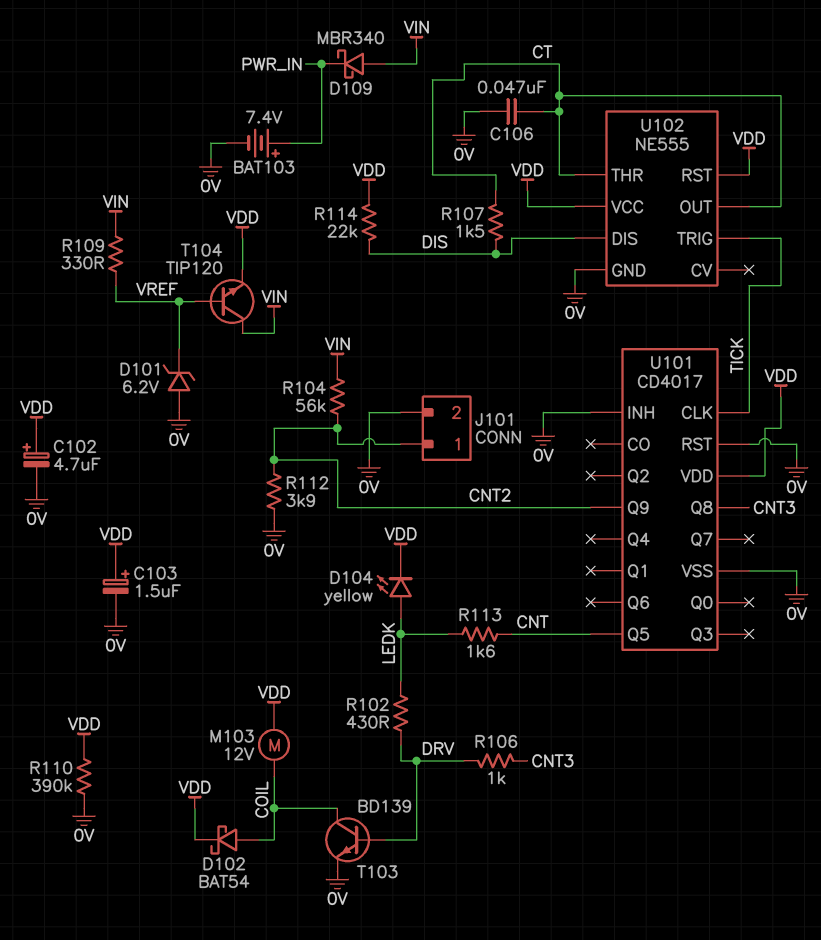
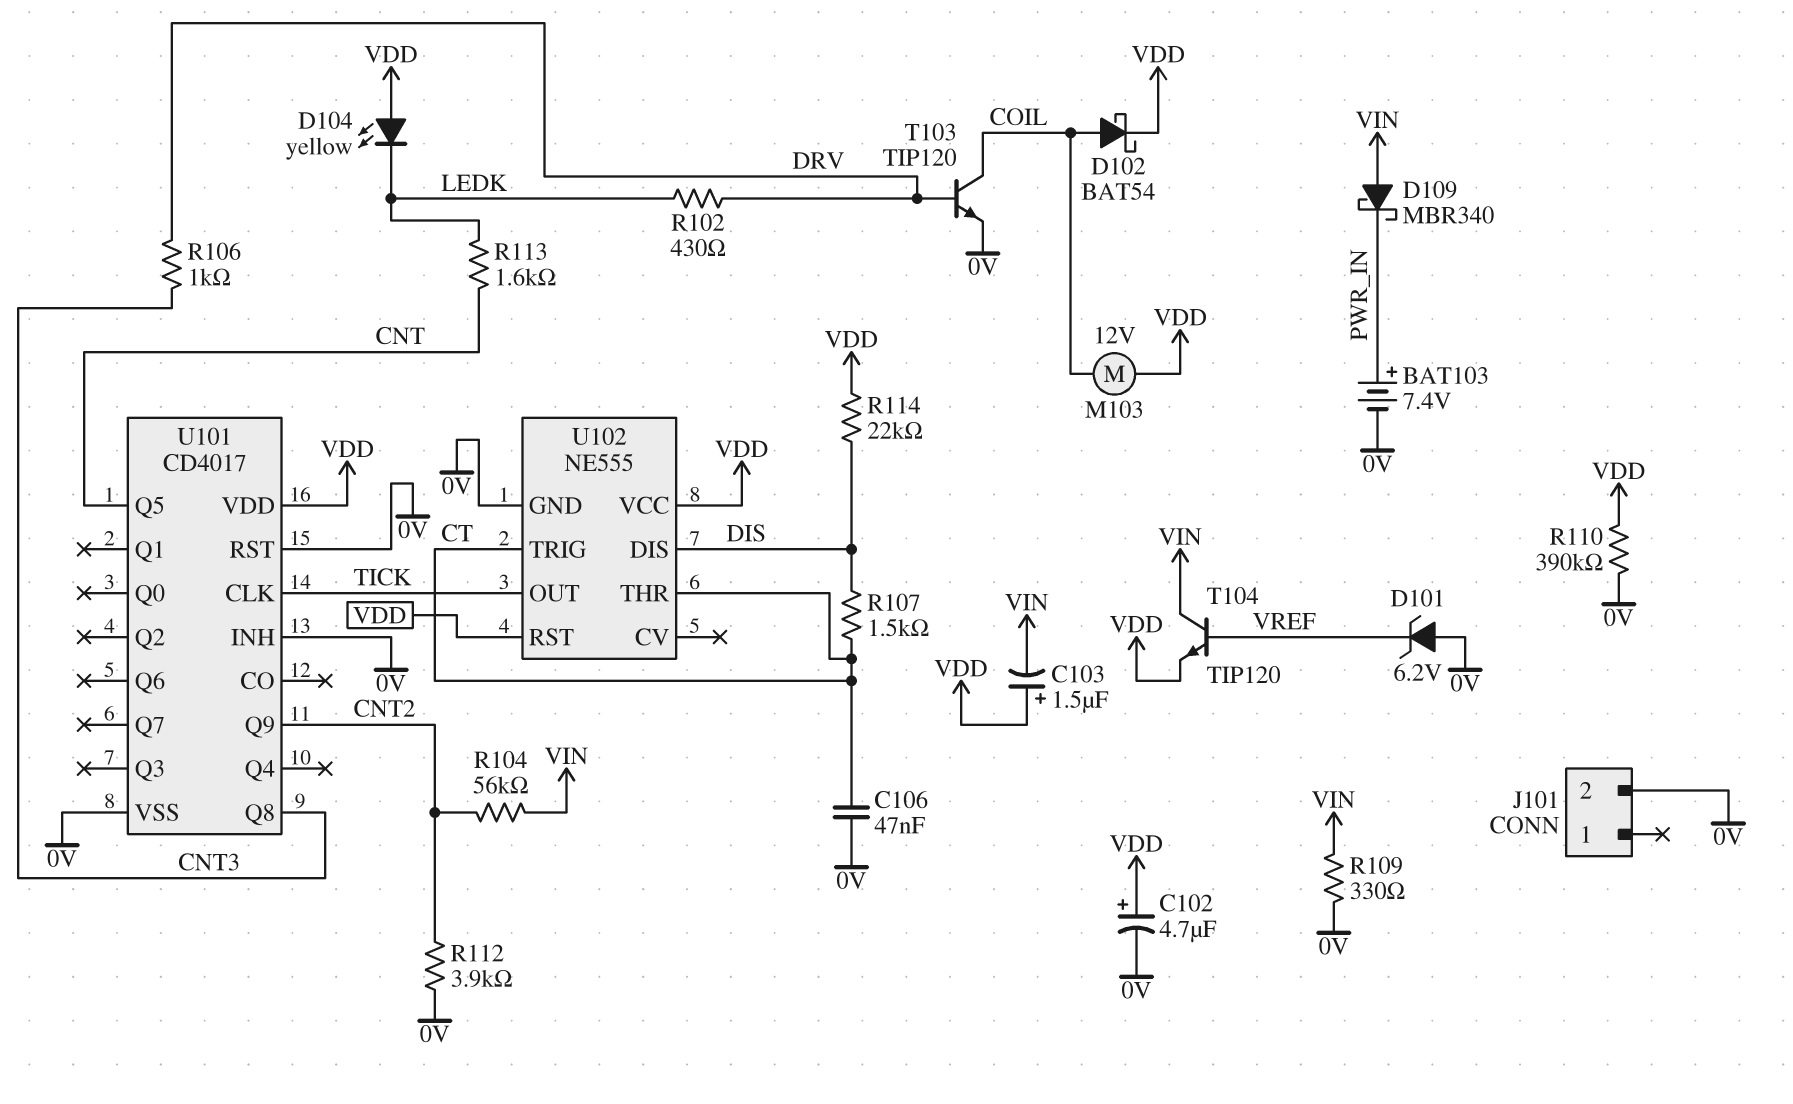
C103: 1.5uF (plus VDD, minus 0V) -> 1.5uF (plus VDD, minus VIN)
D104: LED yellow (A LEDK, K VDD) -> LED yellow (A VDD, K LEDK)
J101 pin 1: CNT2 -> none
R109: 330 (VIN, VREF) -> 330 (0V, VIN)
T103: NPN BD139 (B DRV, C COIL, E 0V) -> NPN TIP120 (B DRV, C COIL, E 0V)
U102 pin OUT: CT -> TICK
U102 pin TRIG: TICK -> CT

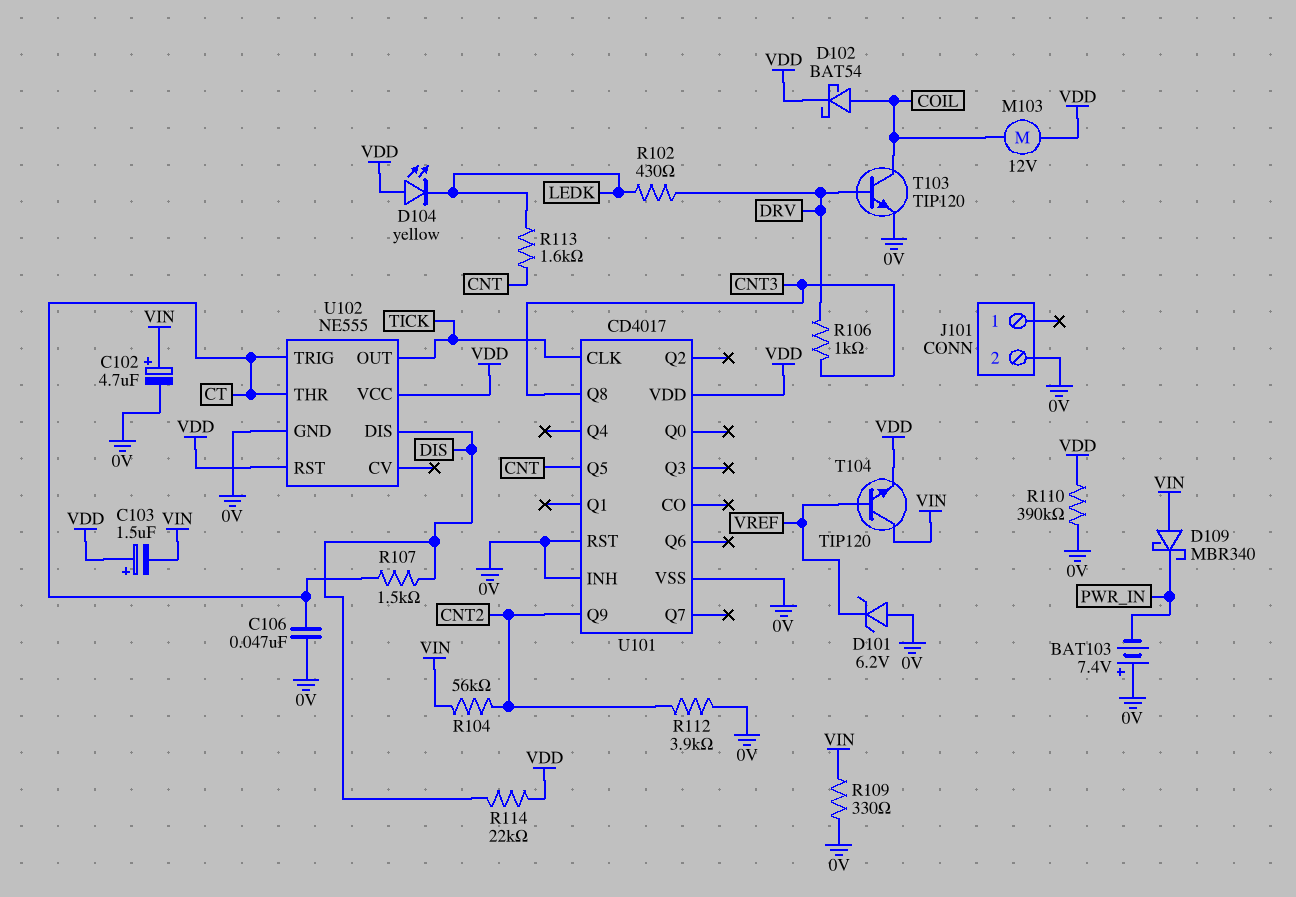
BAT103: 7.4V (plus PWR_IN, minus 0V) -> 7.4V (plus 0V, minus PWR_IN)
C102: 4.7uF (plus VDD, minus 0V) -> 4.7uF (plus VIN, minus 0V)

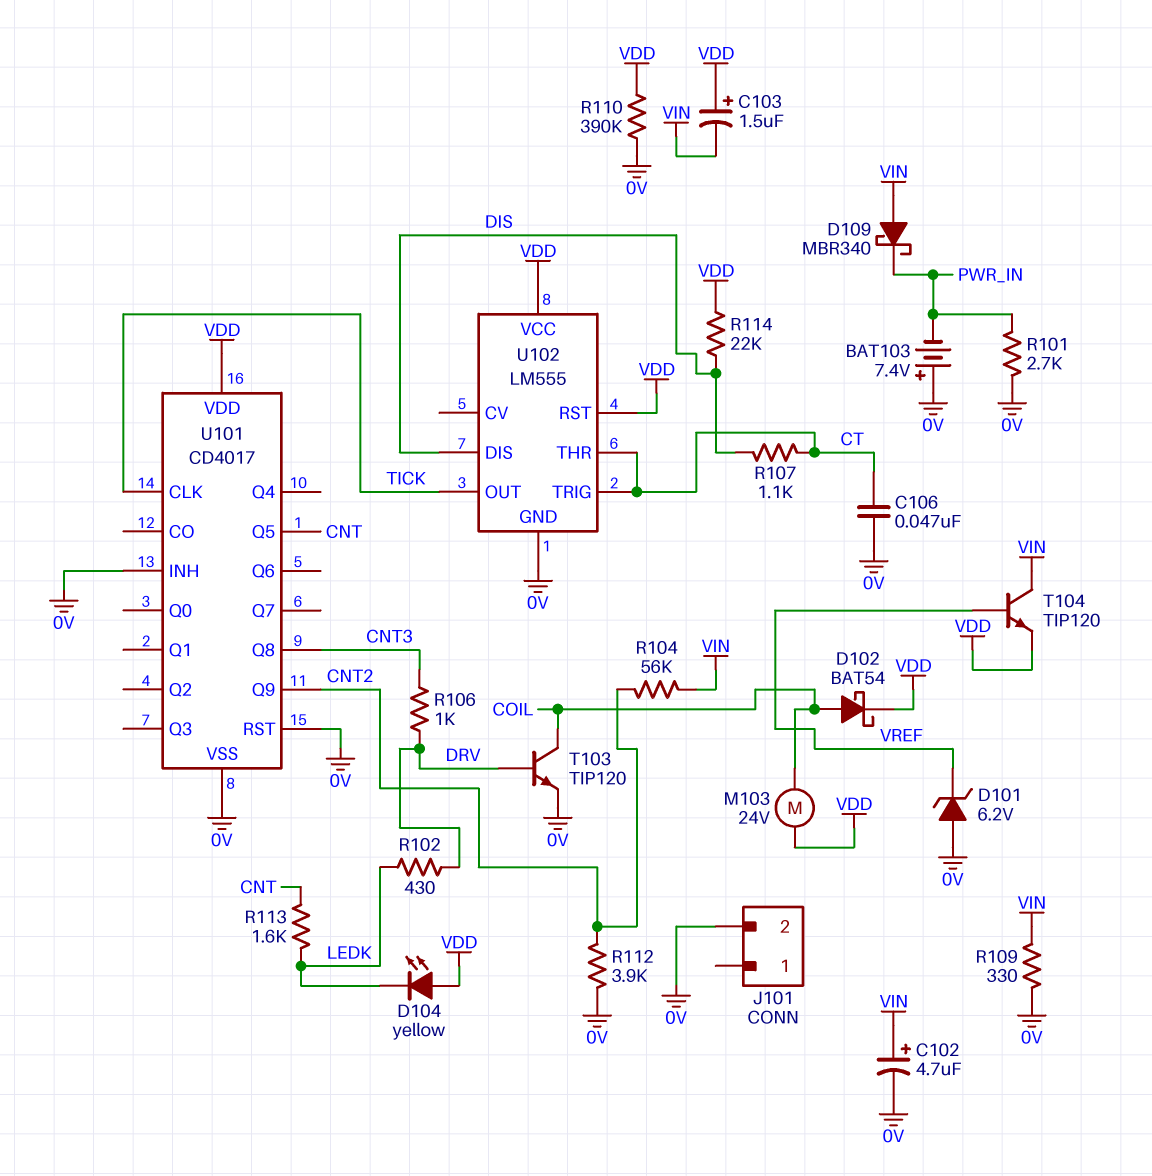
M103: motor 12V (COIL, VDD) -> motor 24V (COIL, VDD)
R101: none -> 2.7k (0V, PWR_IN)
R107: 1.5k (CT, DIS) -> 1.1k (CT, DIS)
U102: NE555 -> LM555

